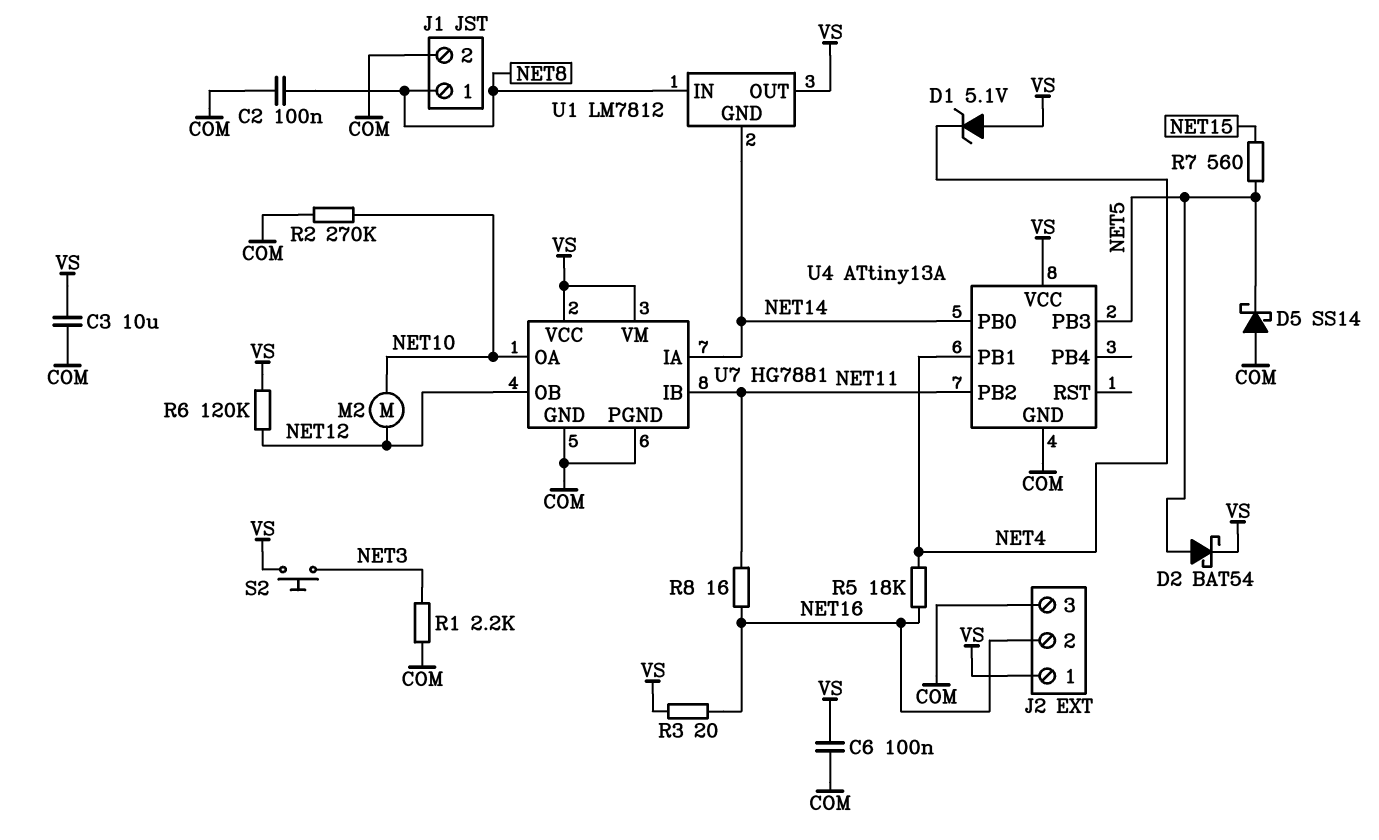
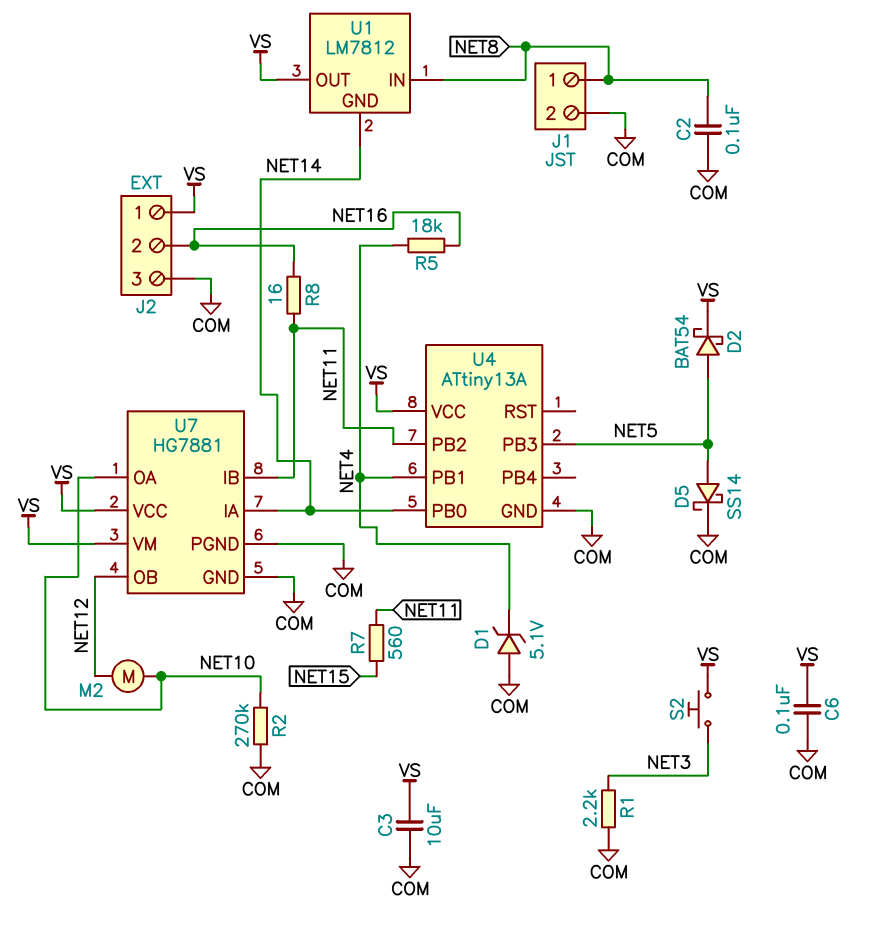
D1: zener 5.1V (A VS, K NET4) -> zener 5.1V (A COM, K NET4)
D5: schottky SS14 (A COM, K NET5) -> schottky SS14 (A NET5, K COM)
R3: 20 (NET16, VS) -> none
R6: 120k (NET12, VS) -> none
R7: 560 (NET5, NET15) -> 560 (NET11, NET15)

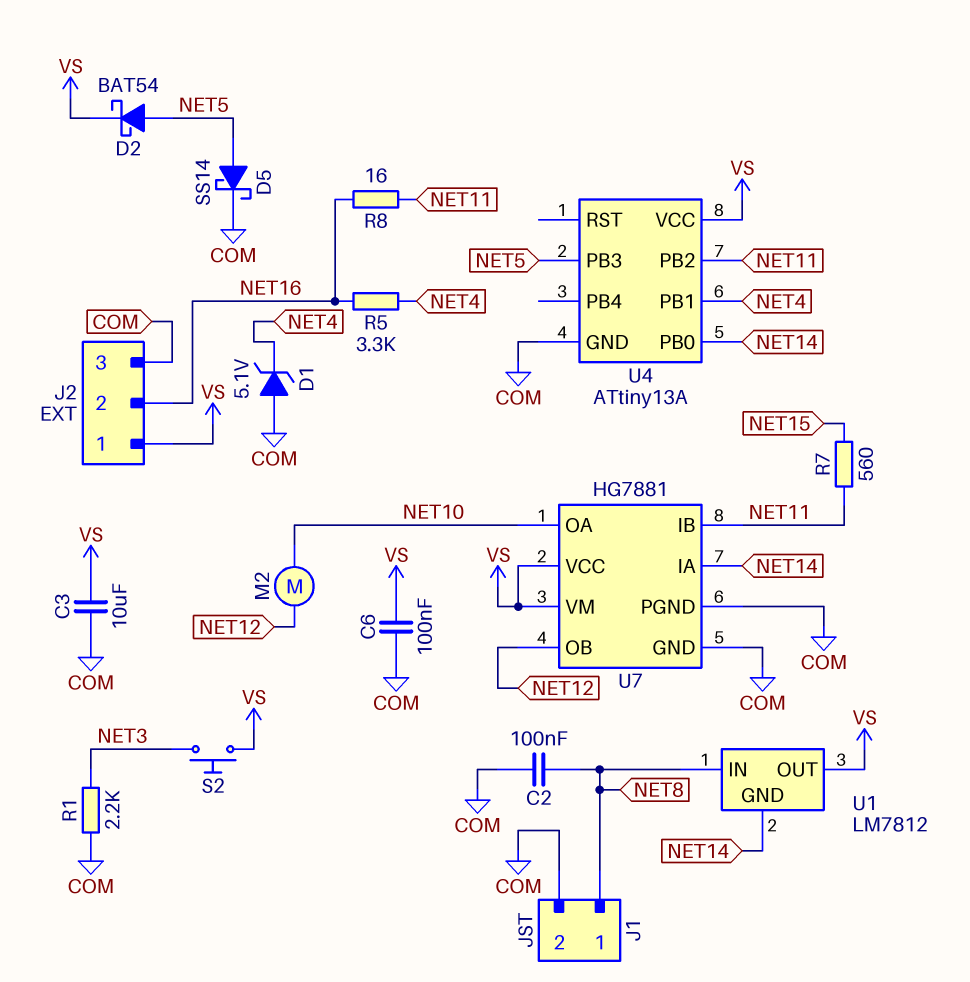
R2: 270k (COM, NET10) -> none
R5: 18k (NET4, NET16) -> 3.3k (NET4, NET16)

